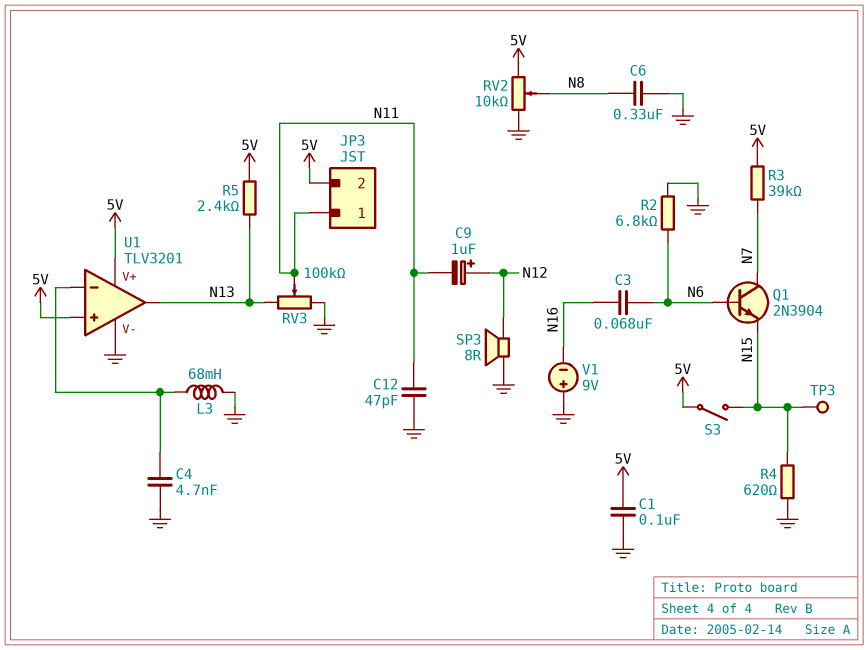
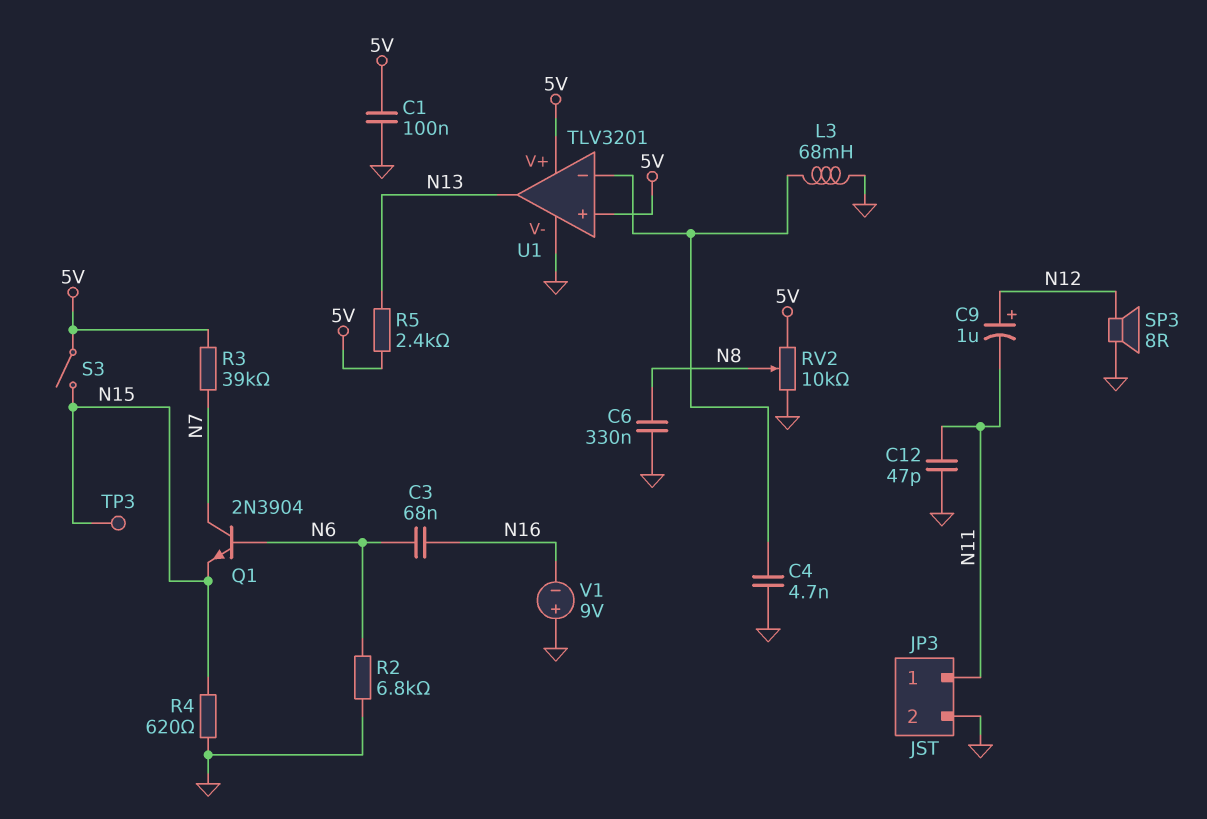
JP3 pin 2: 5V -> GND
RV3: 100k (GND, N13, wiper N11) -> none

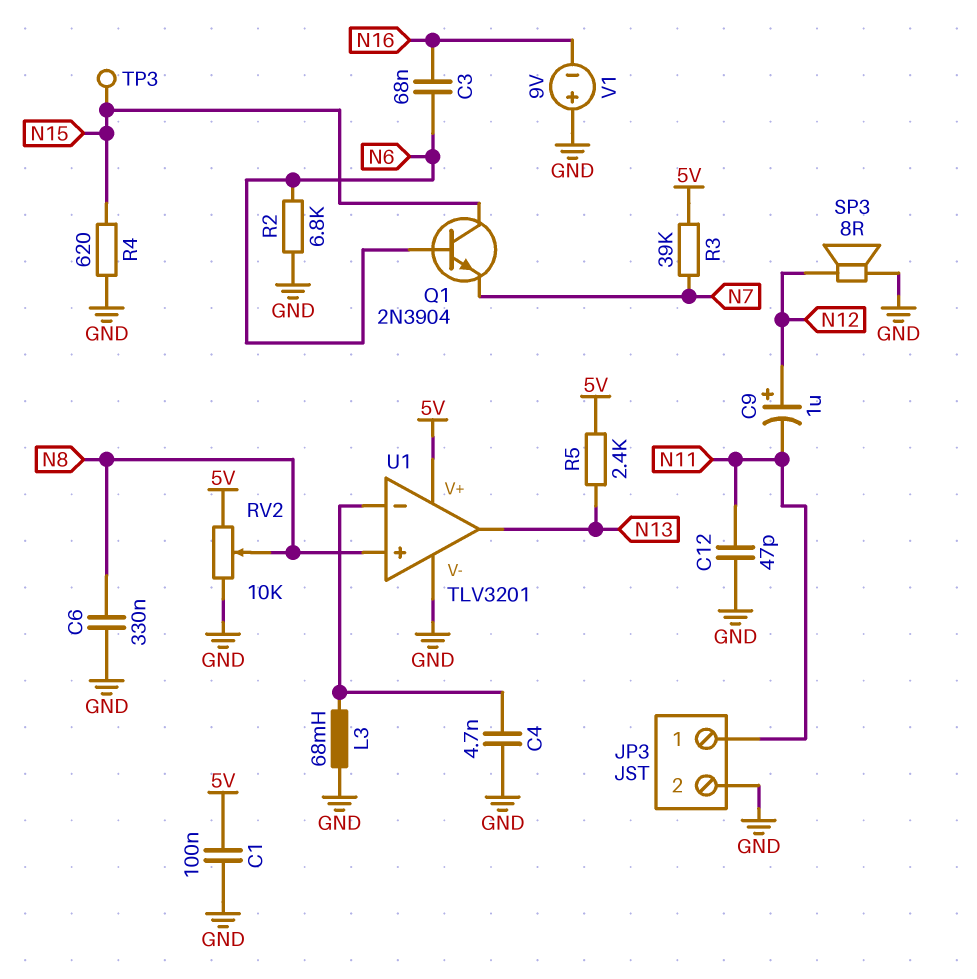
Q1: NPN 2N3904 (B N6, C N7, E N15) -> NPN 2N3904 (B N6, C N15, E N7)
S3: switch (5V, N15) -> none
U1 pin in+: 5V -> N8

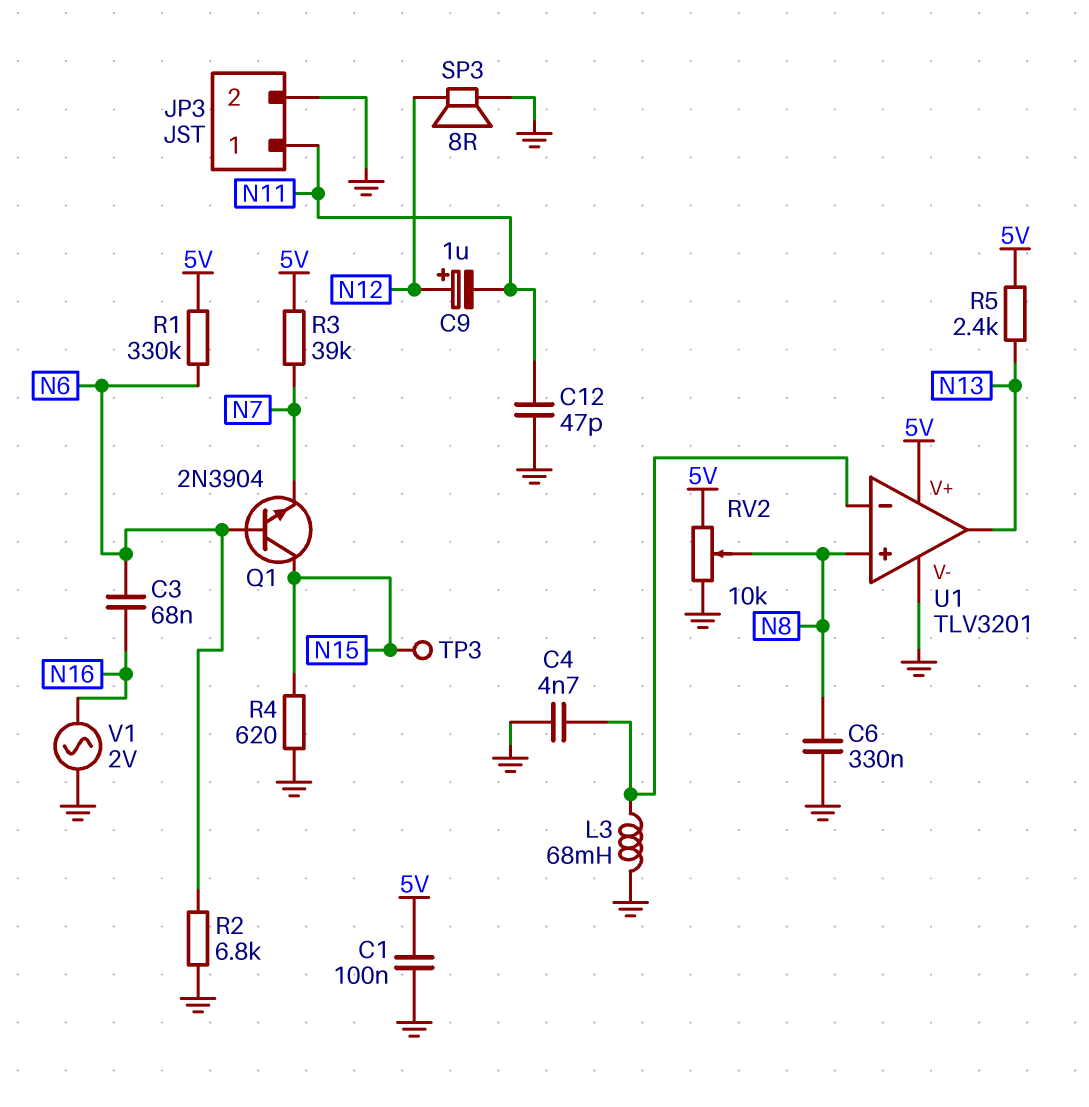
R1: none -> 330k (5V, N6)
V1: 9V (plus GND, minus N16) -> AC 2V (GND, N16)

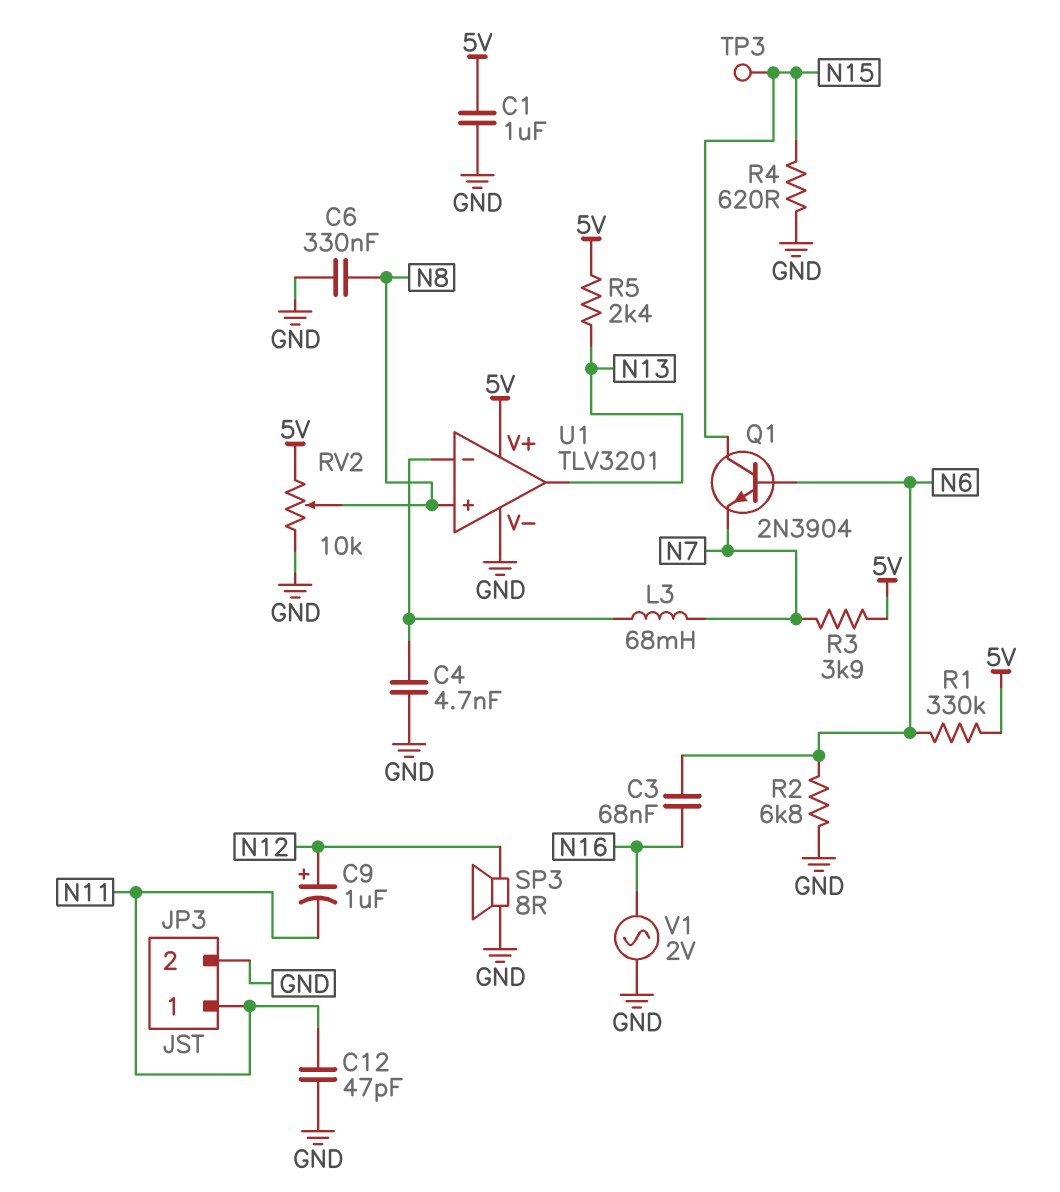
C1: 100nF (5V, GND) -> 1uF (5V, GND)
L3: 68mH (GND, U1/in-) -> 68mH (N7, U1/in-)
R3: 39k (5V, N7) -> 3.9k (5V, N7)

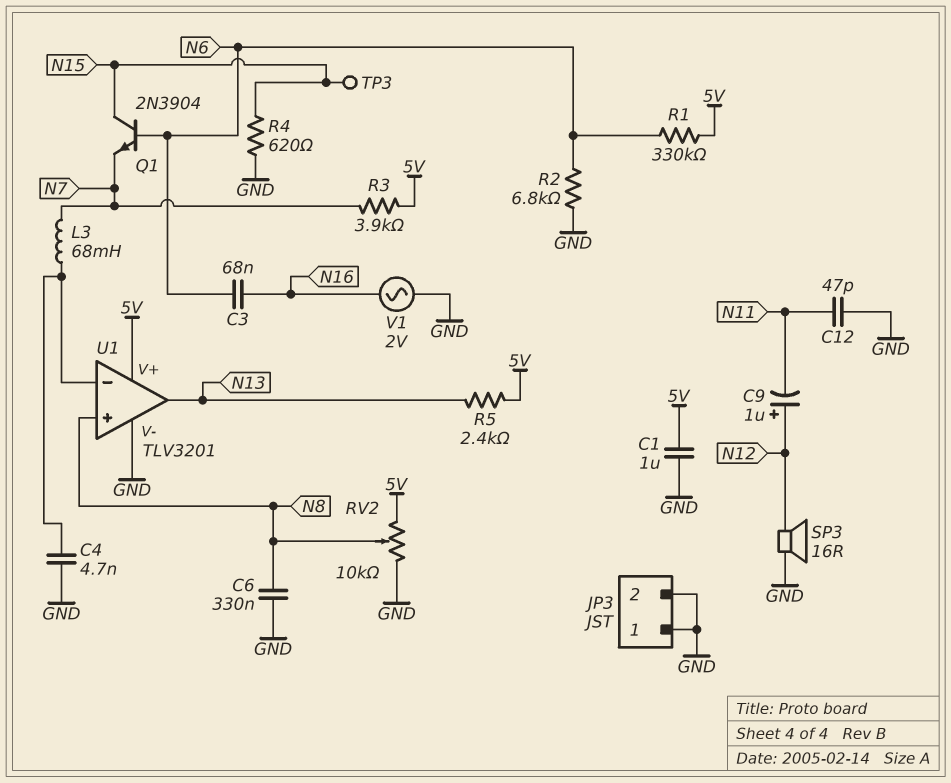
JP3 pin 1: N11 -> GND
SP3: speaker 8R (GND, N12) -> speaker 16R (GND, N12)

